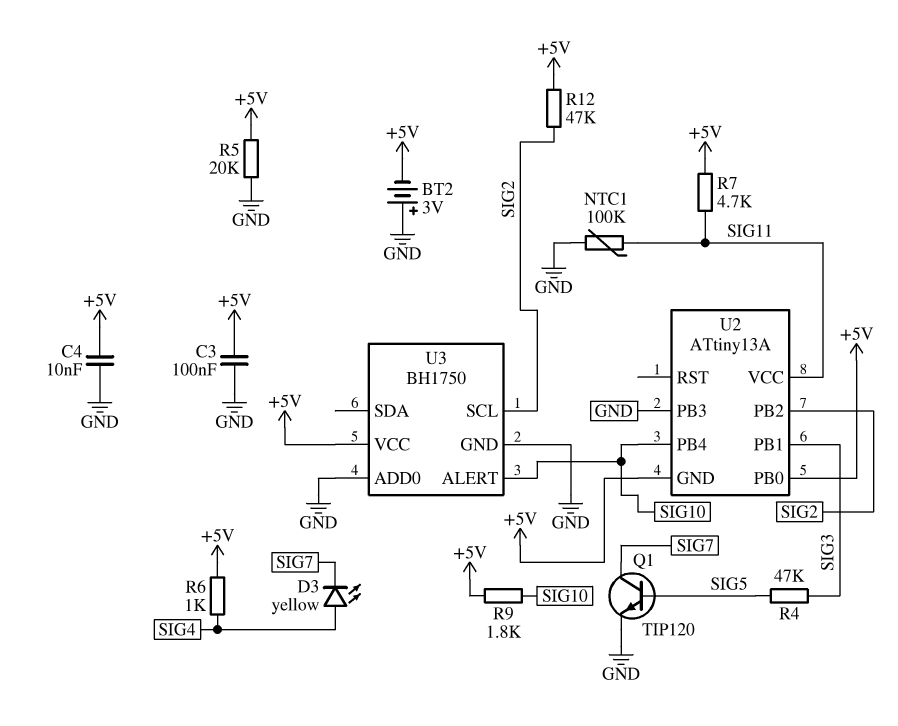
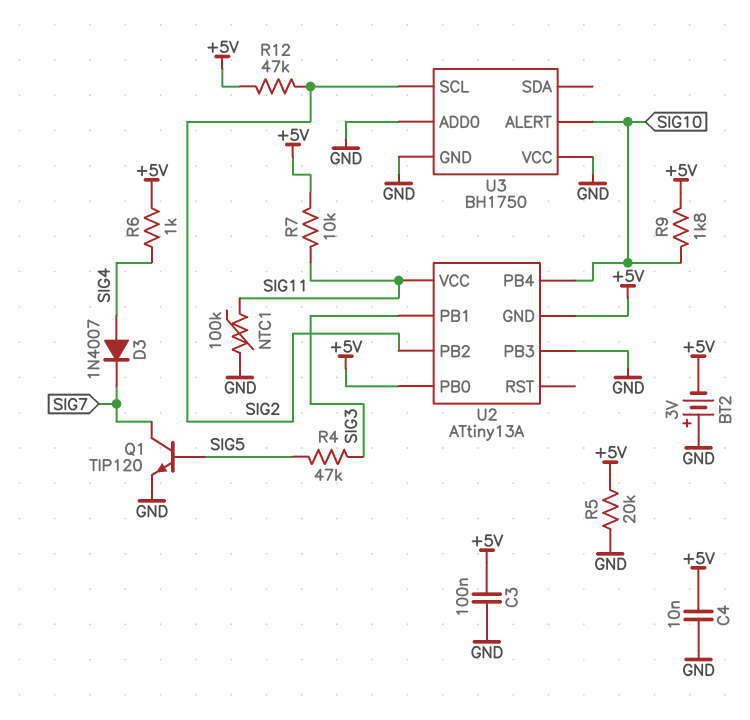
D3: LED yellow (A SIG4, K SIG7) -> diode 1N4007 (A SIG4, K SIG7)
R7: 4.7k (+5V, SIG11) -> 10k (+5V, SIG11)
U3 pin VCC: +5V -> GND

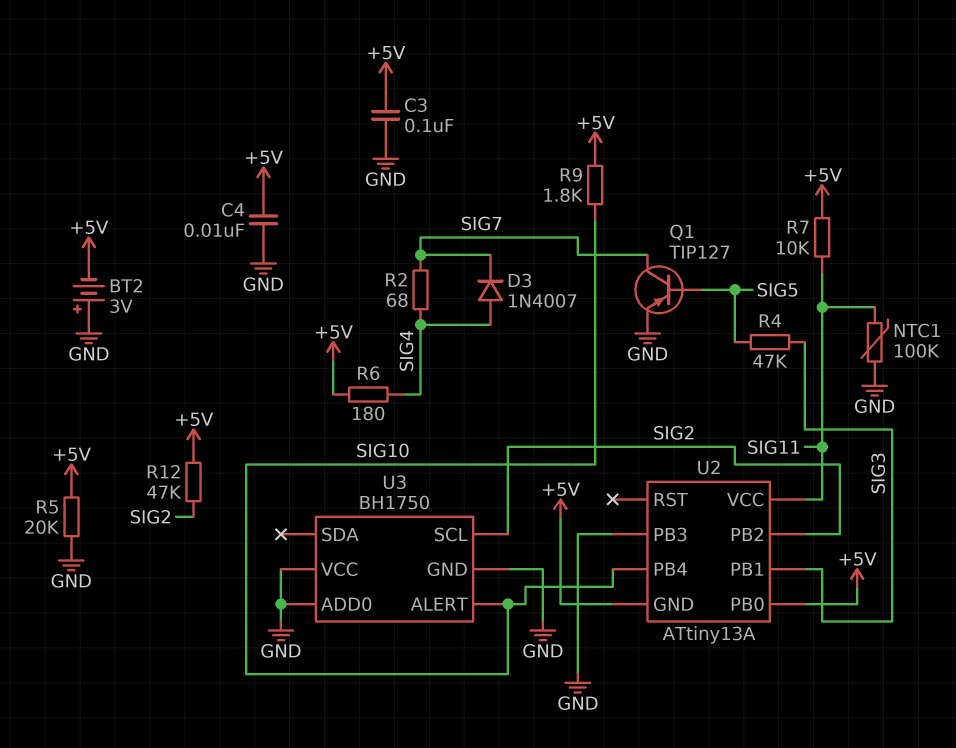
Q1: NPN TIP120 (B SIG5, C SIG7, E GND) -> PNP TIP127 (B SIG5, C SIG7, E GND)
R2: none -> 68 (SIG4, SIG7)
R6: 1k (+5V, SIG4) -> 180 (+5V, SIG4)

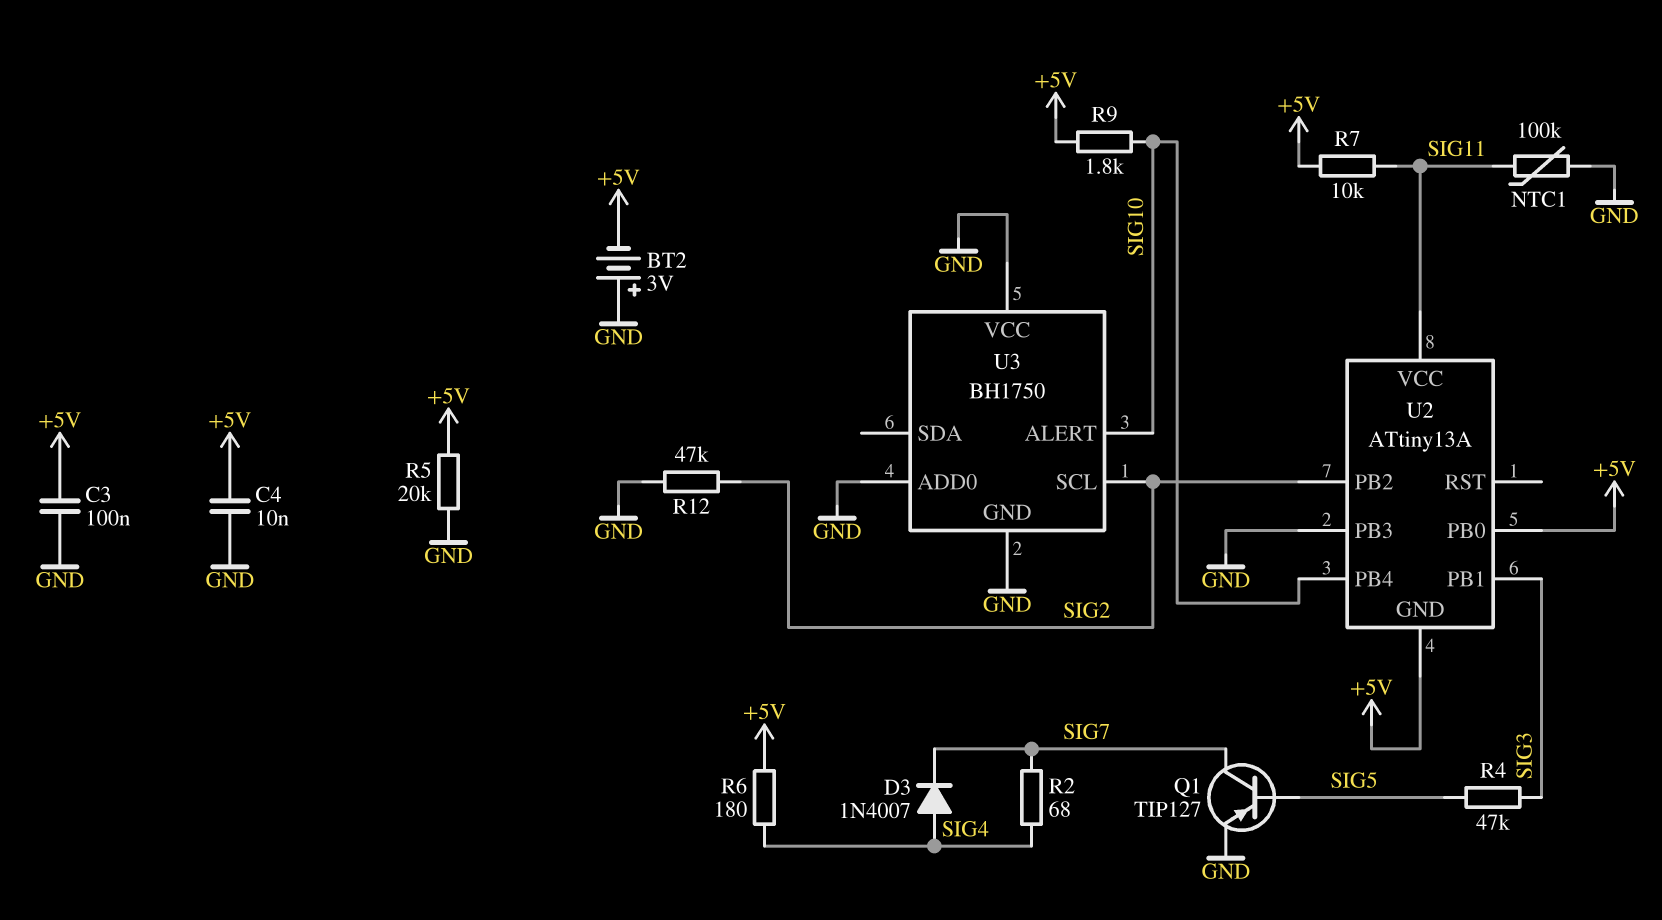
R12: 47k (+5V, SIG2) -> 47k (GND, SIG2)

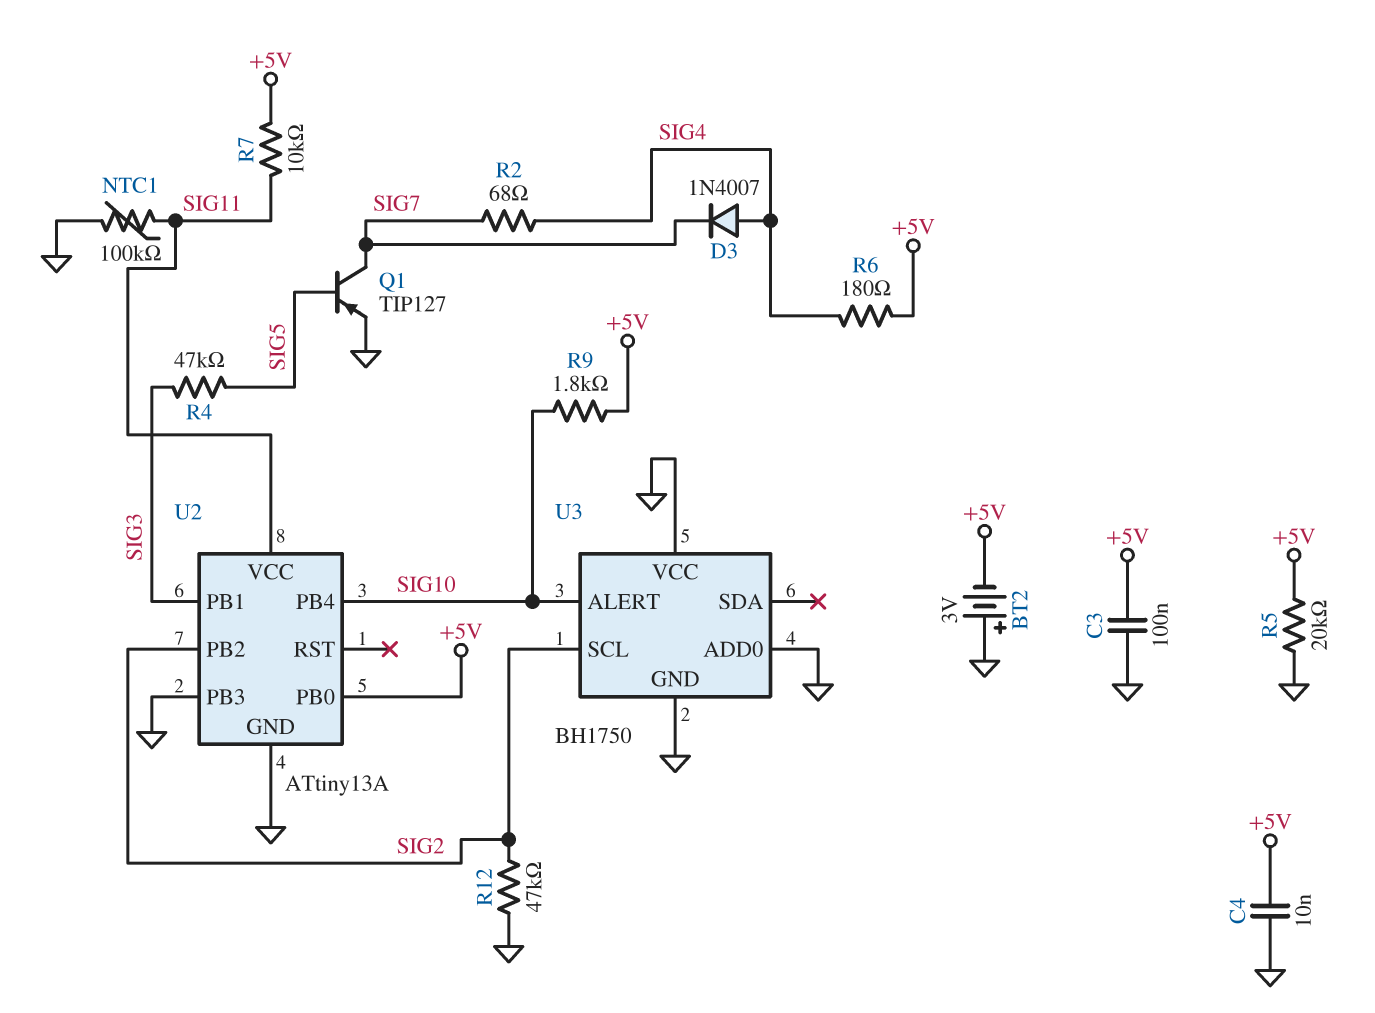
U2 pin GND: +5V -> GND

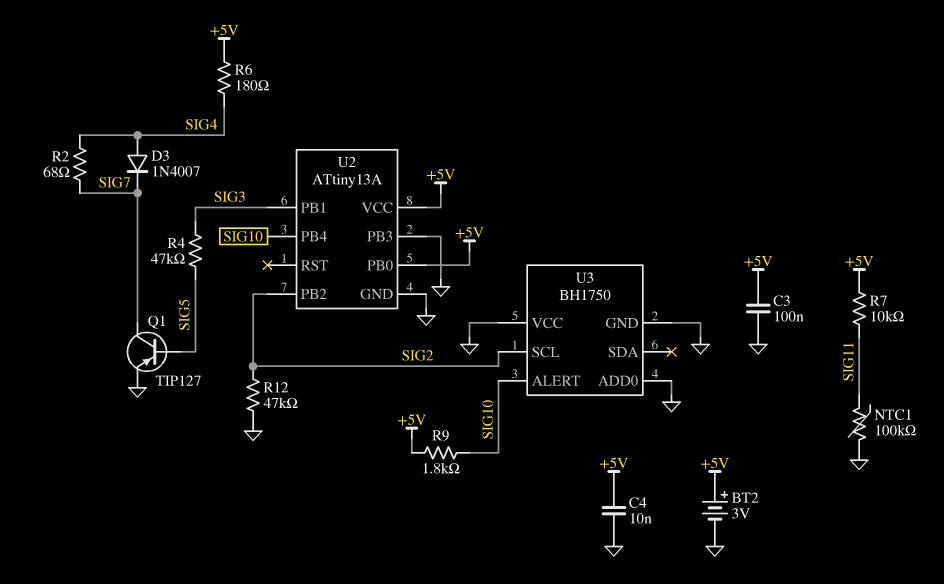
BT2: 3V (plus GND, minus +5V) -> 3V (plus +5V, minus GND)
R5: 20k (+5V, GND) -> none
U2 pin VCC: SIG11 -> +5V

